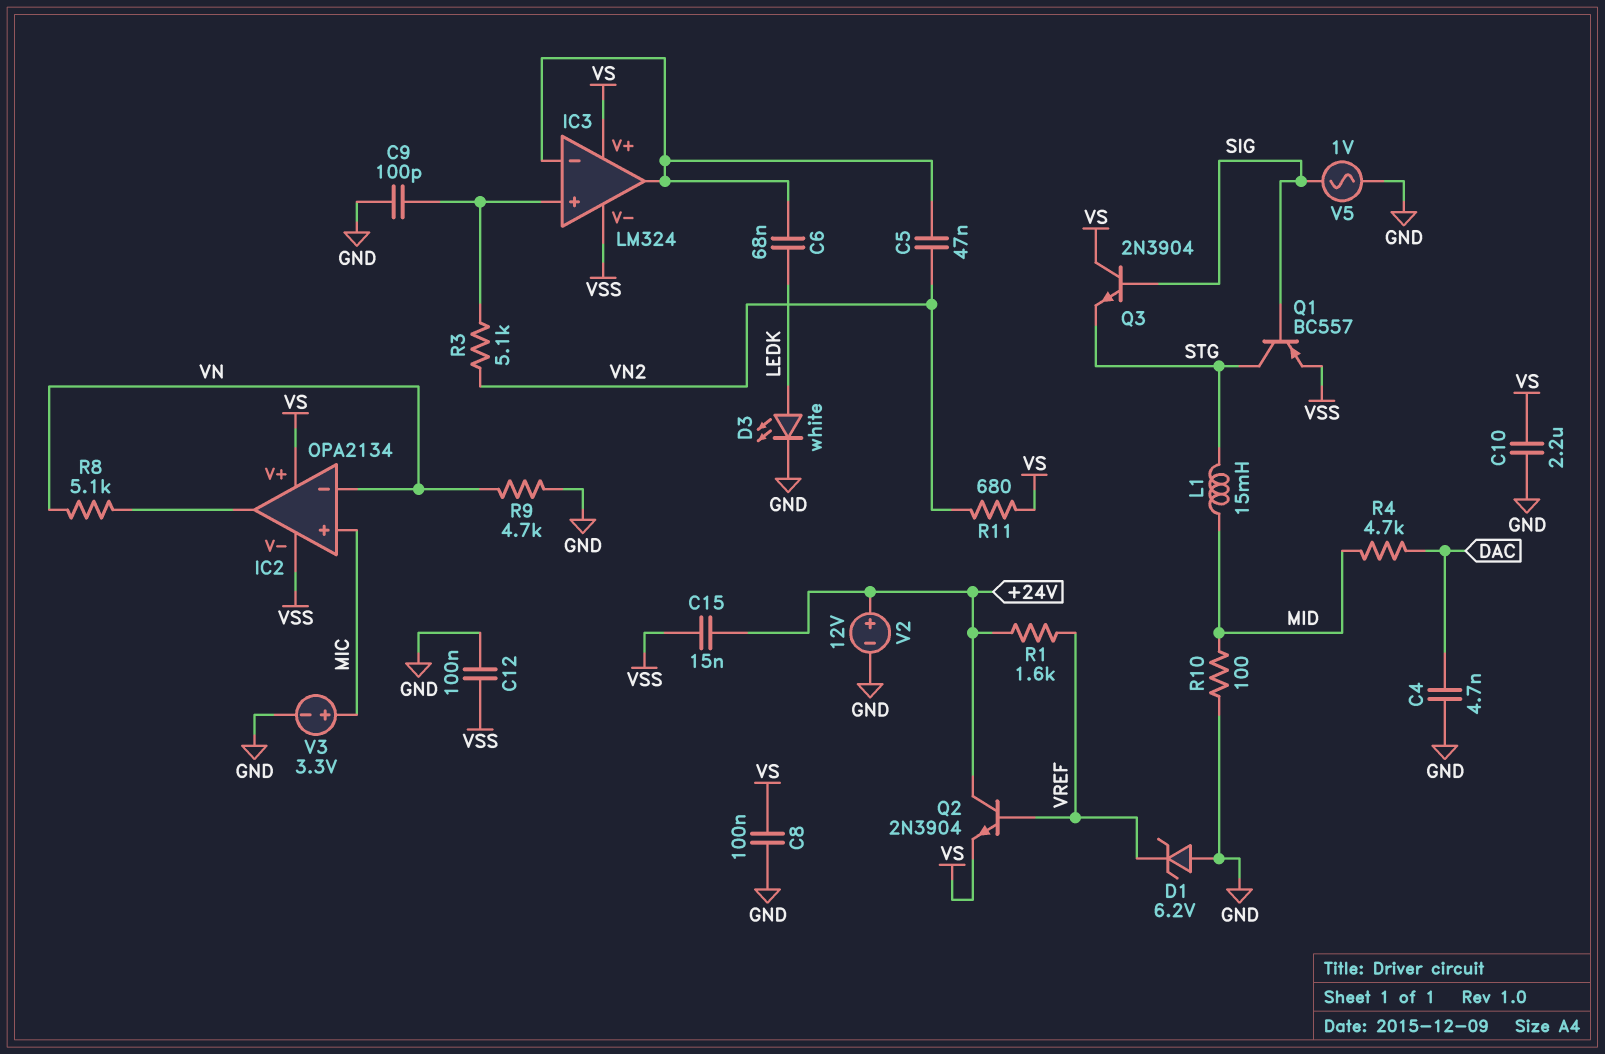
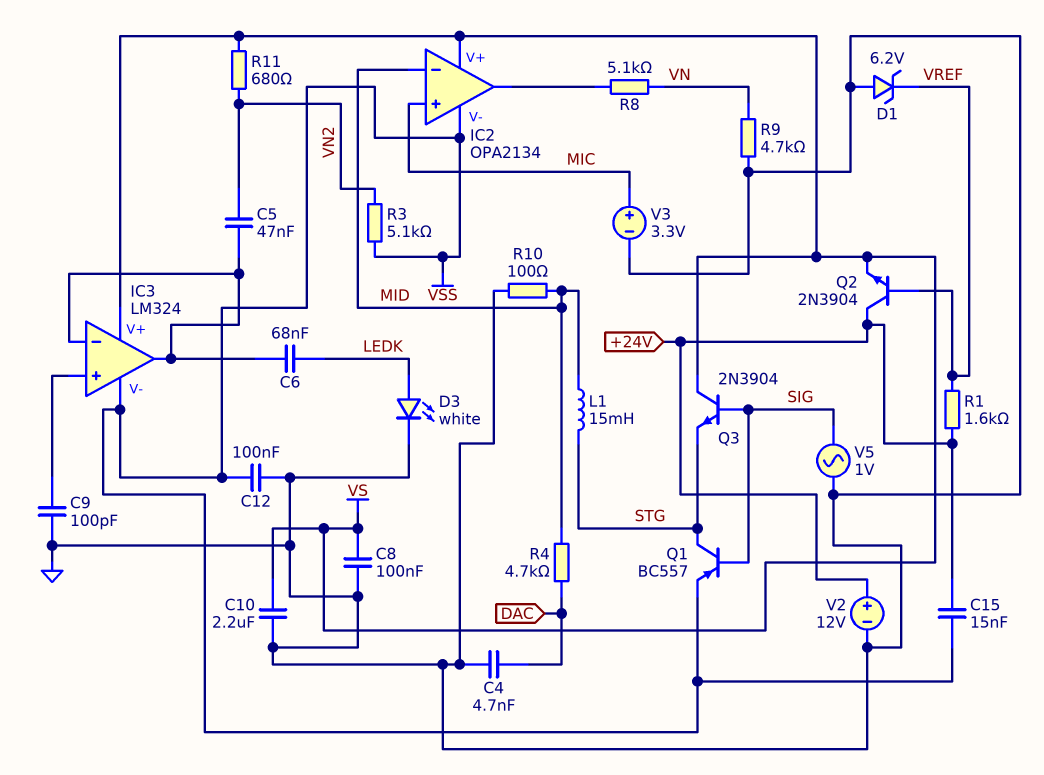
IC2 pin in-: VN -> MID
R3: 5.1k (IC3/in+, VN2) -> 5.1k (VN2, VSS)

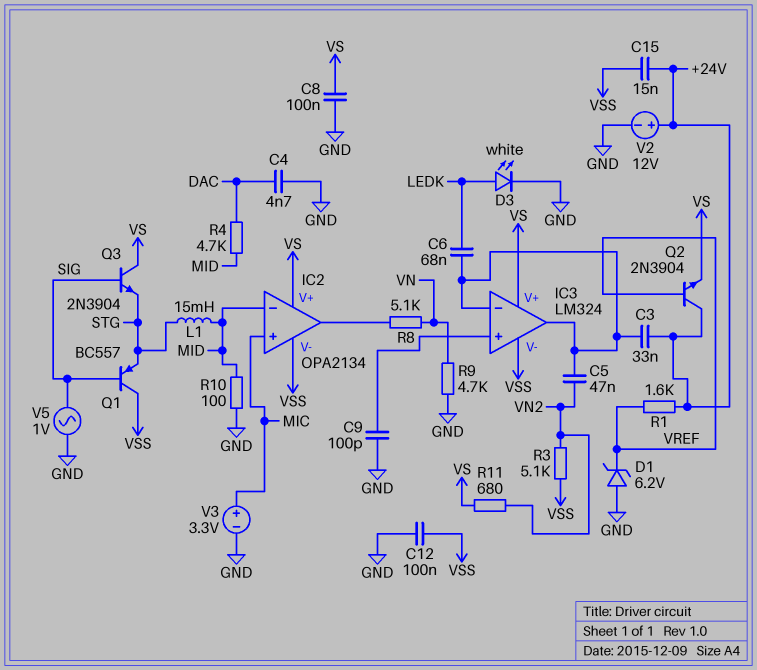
C3: none -> 33nF (+24V, IC3/in-)
C10: 2.2uF (GND, VS) -> none
Q1: PNP BC557 (B SIG, C STG, E VSS) -> PNP BC557 (B SIG, C VSS, E STG)

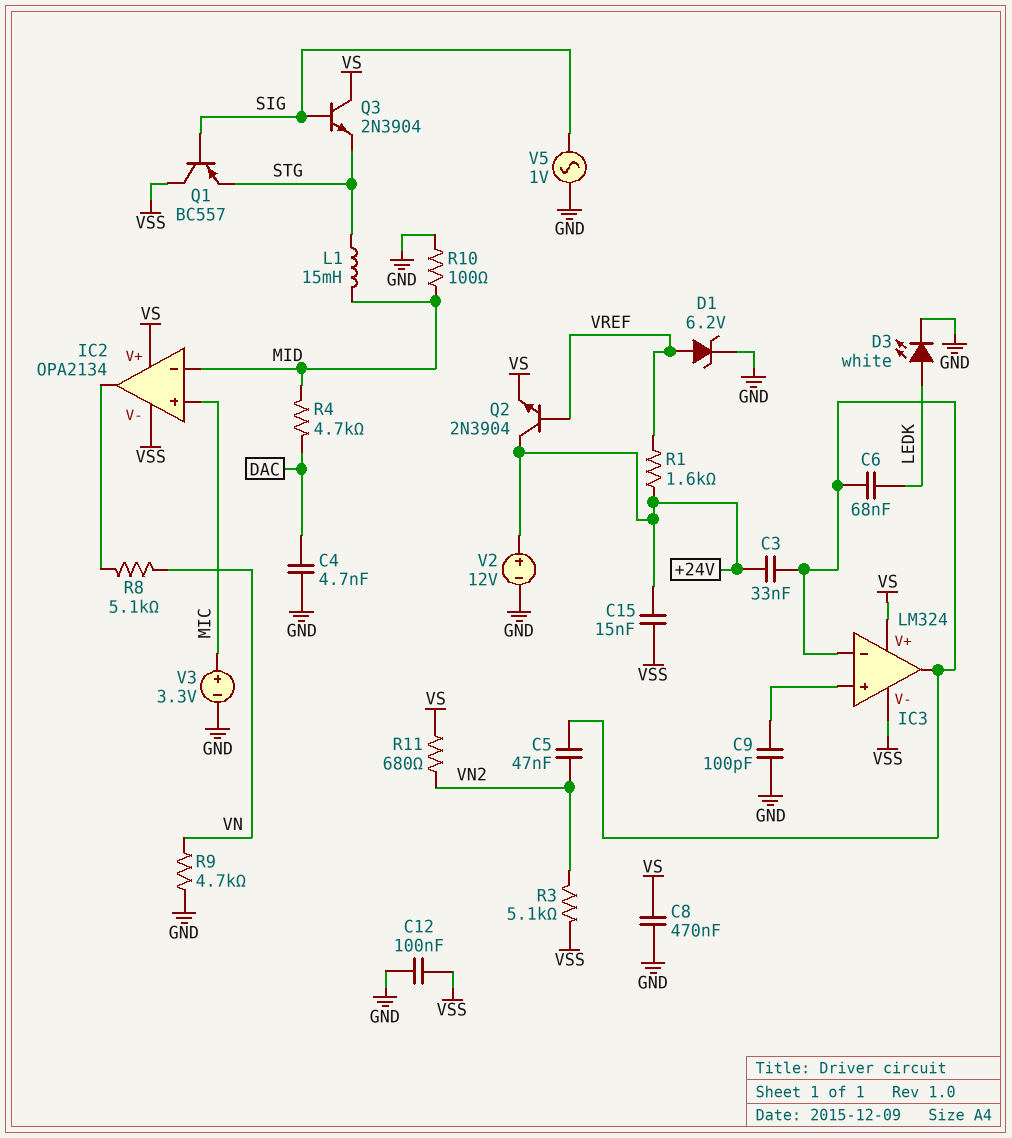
C8: 100nF (GND, VS) -> 470nF (GND, VS)
D1: zener 6.2V (A GND, K VREF) -> zener 6.2V (A VREF, K GND)

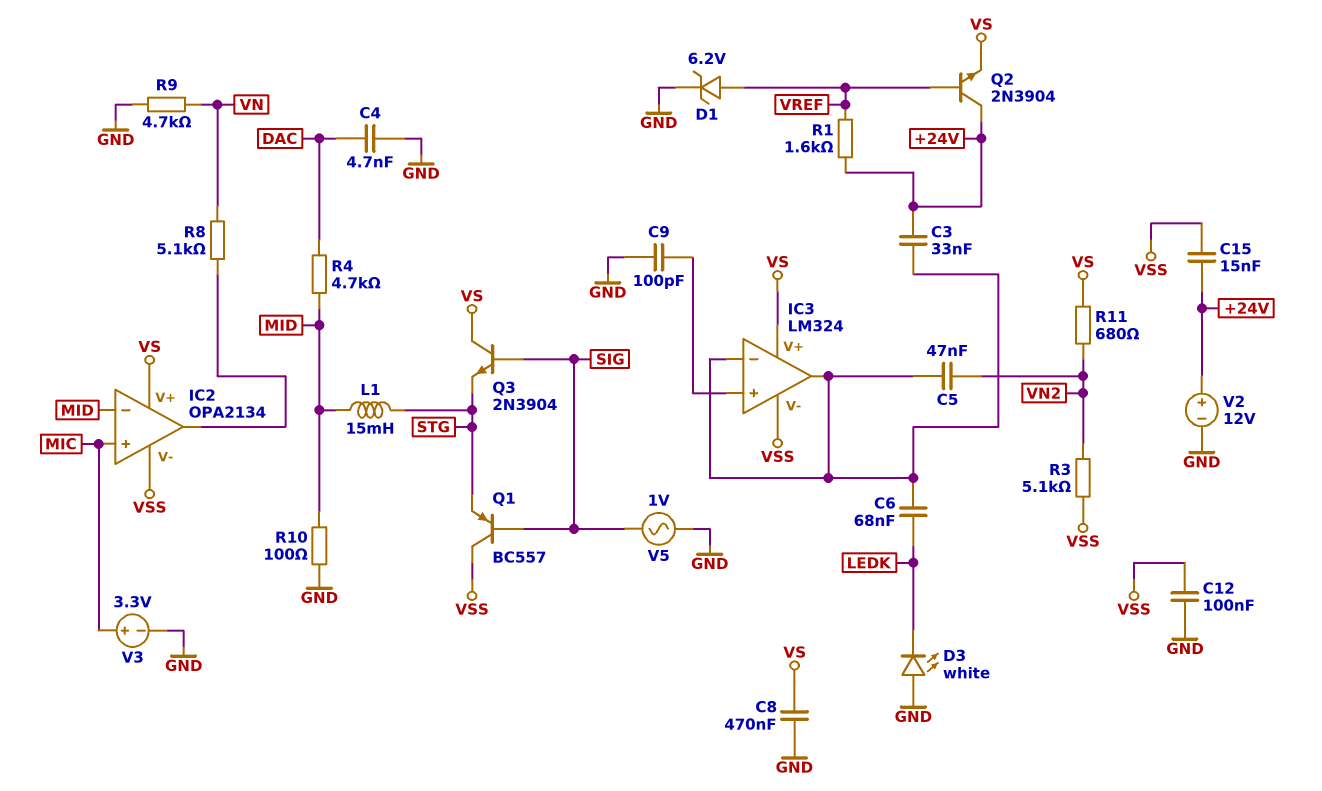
D3: LED white (A LEDK, K GND) -> LED white (A GND, K LEDK)

